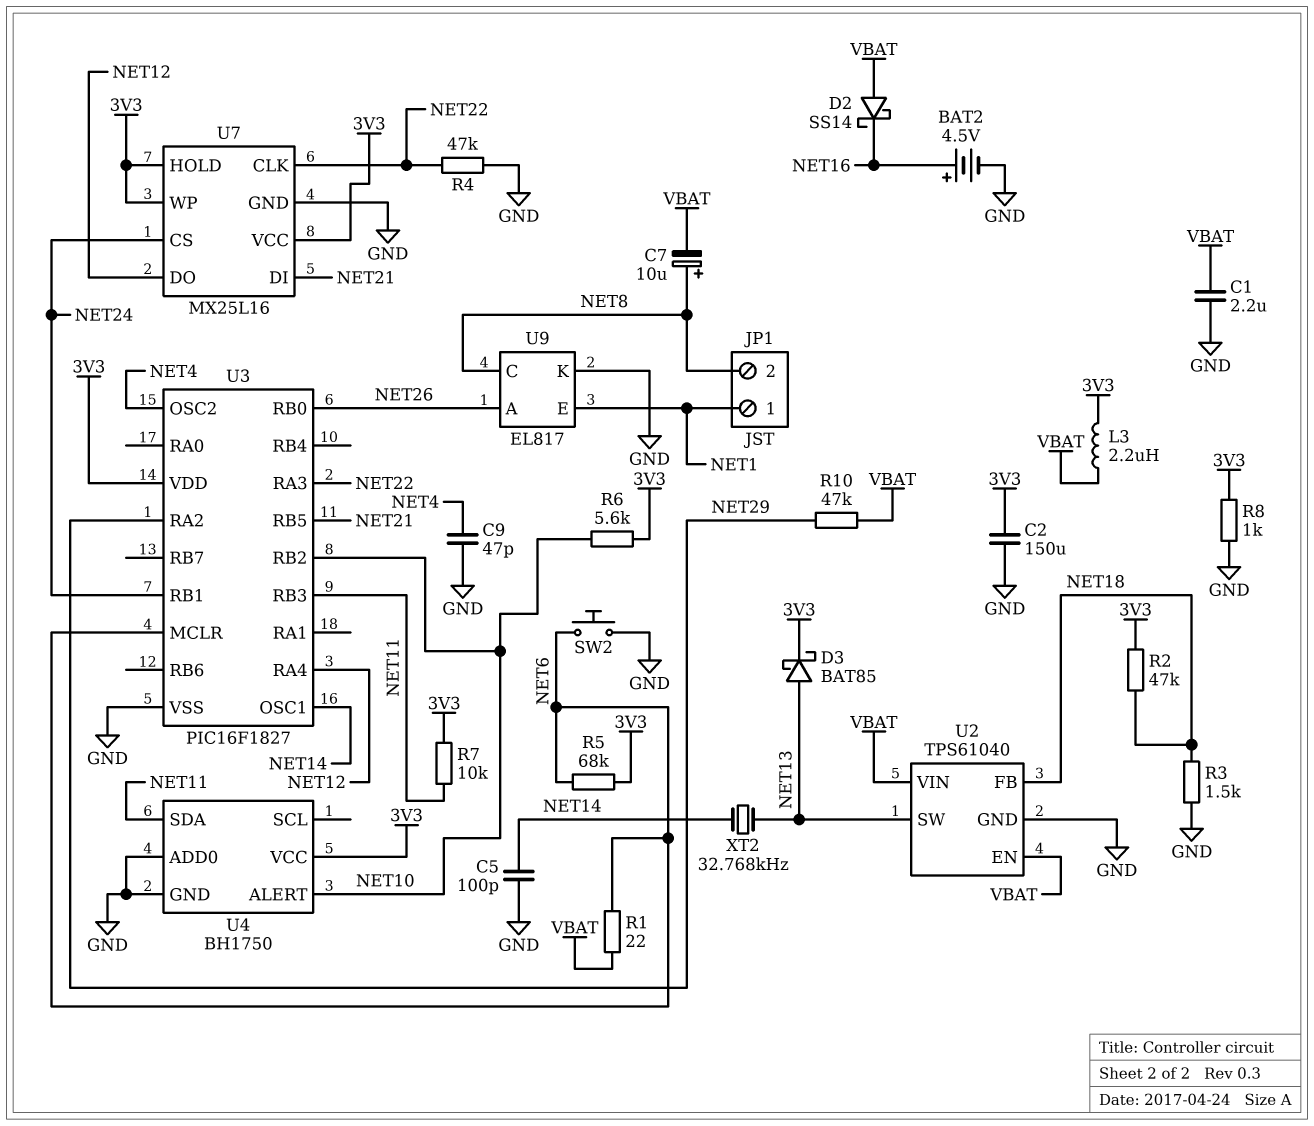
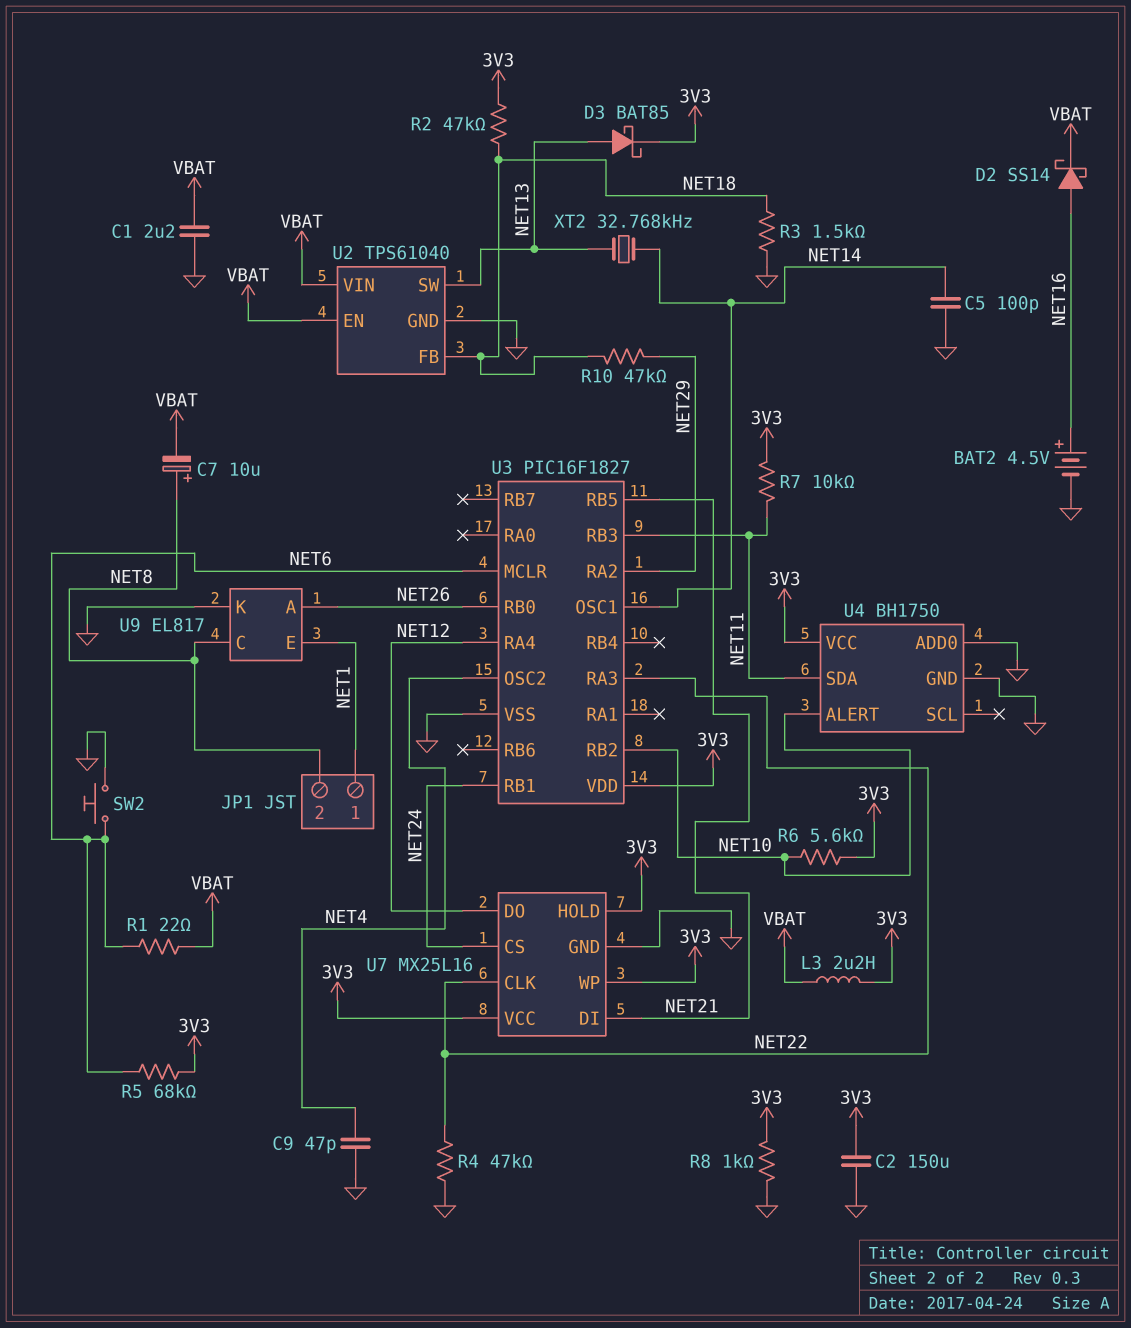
D2: schottky SS14 (A VBAT, K NET16) -> schottky SS14 (A NET16, K VBAT)
R10: 47k (NET29, VBAT) -> 47k (NET18, NET29)

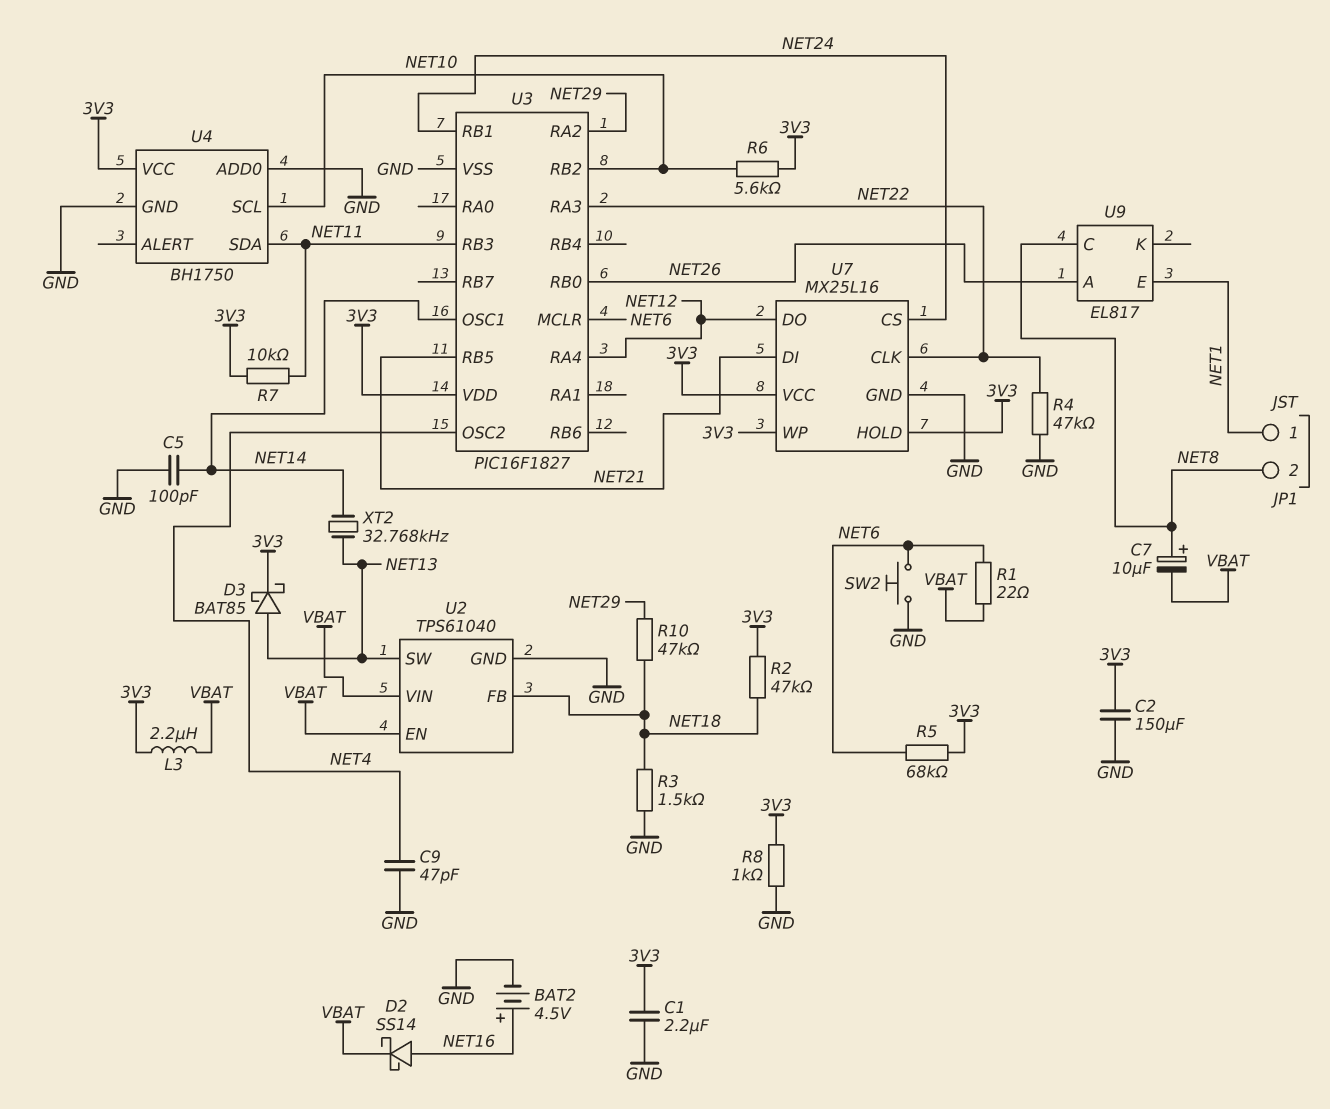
C1: 2.2uF (GND, VBAT) -> 2.2uF (3V3, GND)
U4 pin ALERT: NET10 -> none
U4 pin SCL: none -> NET10
U9 pin K: GND -> none

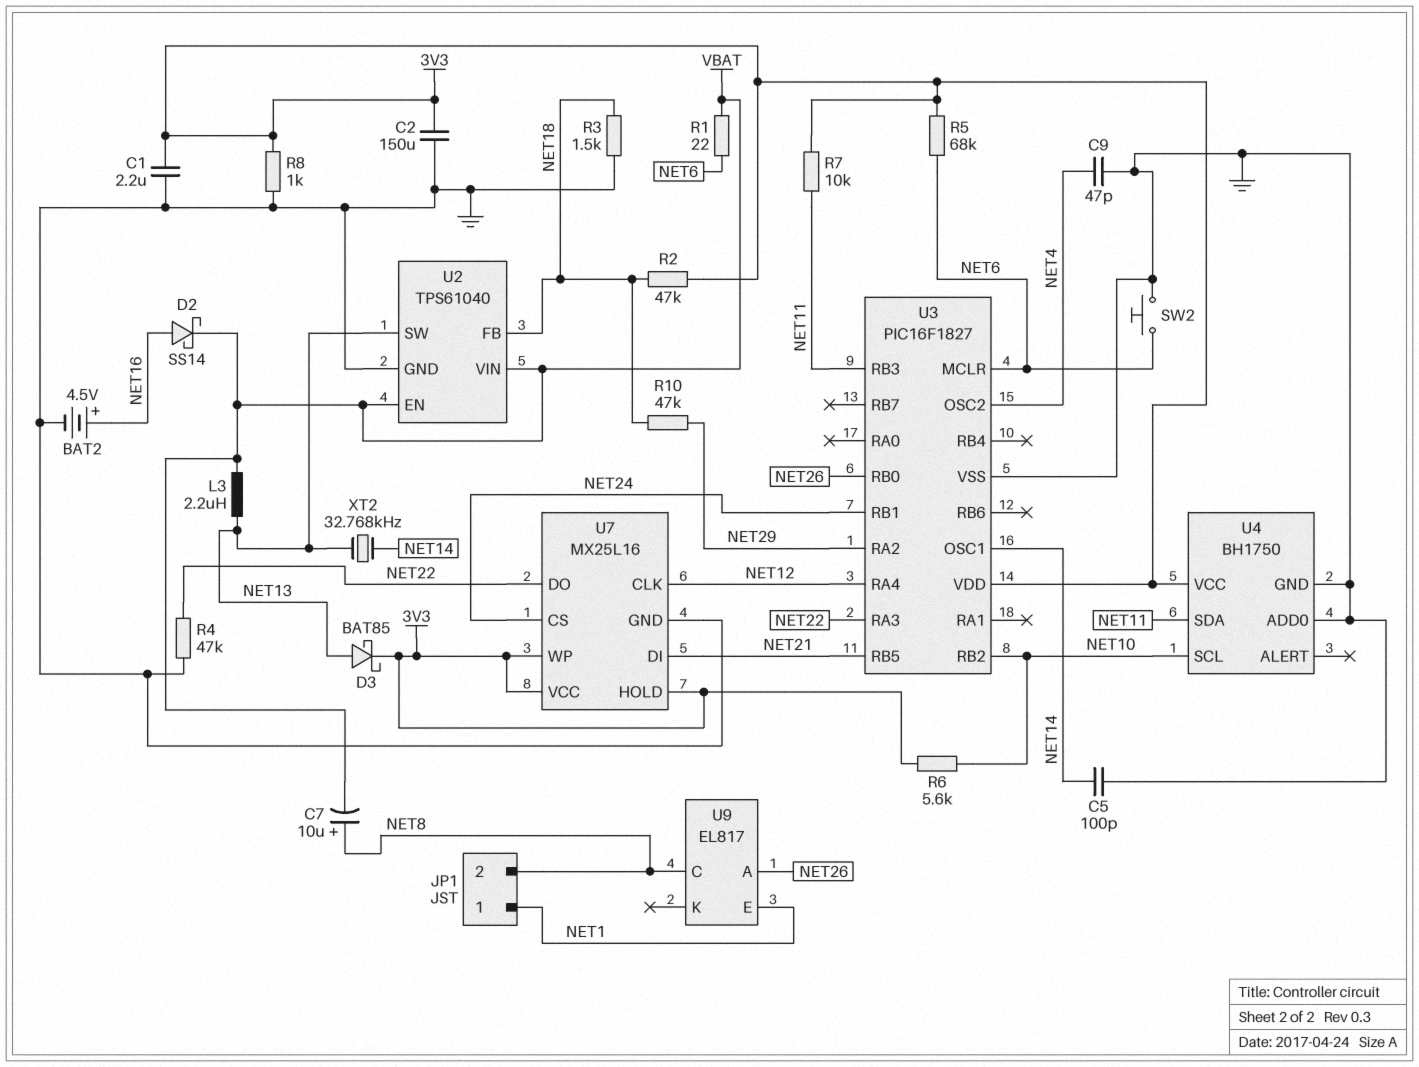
L3: 2.2uH (3V3, VBAT) -> 2.2uH (NET13, VBAT)
U7 pin CLK: NET22 -> NET12
U7 pin DO: NET12 -> NET22

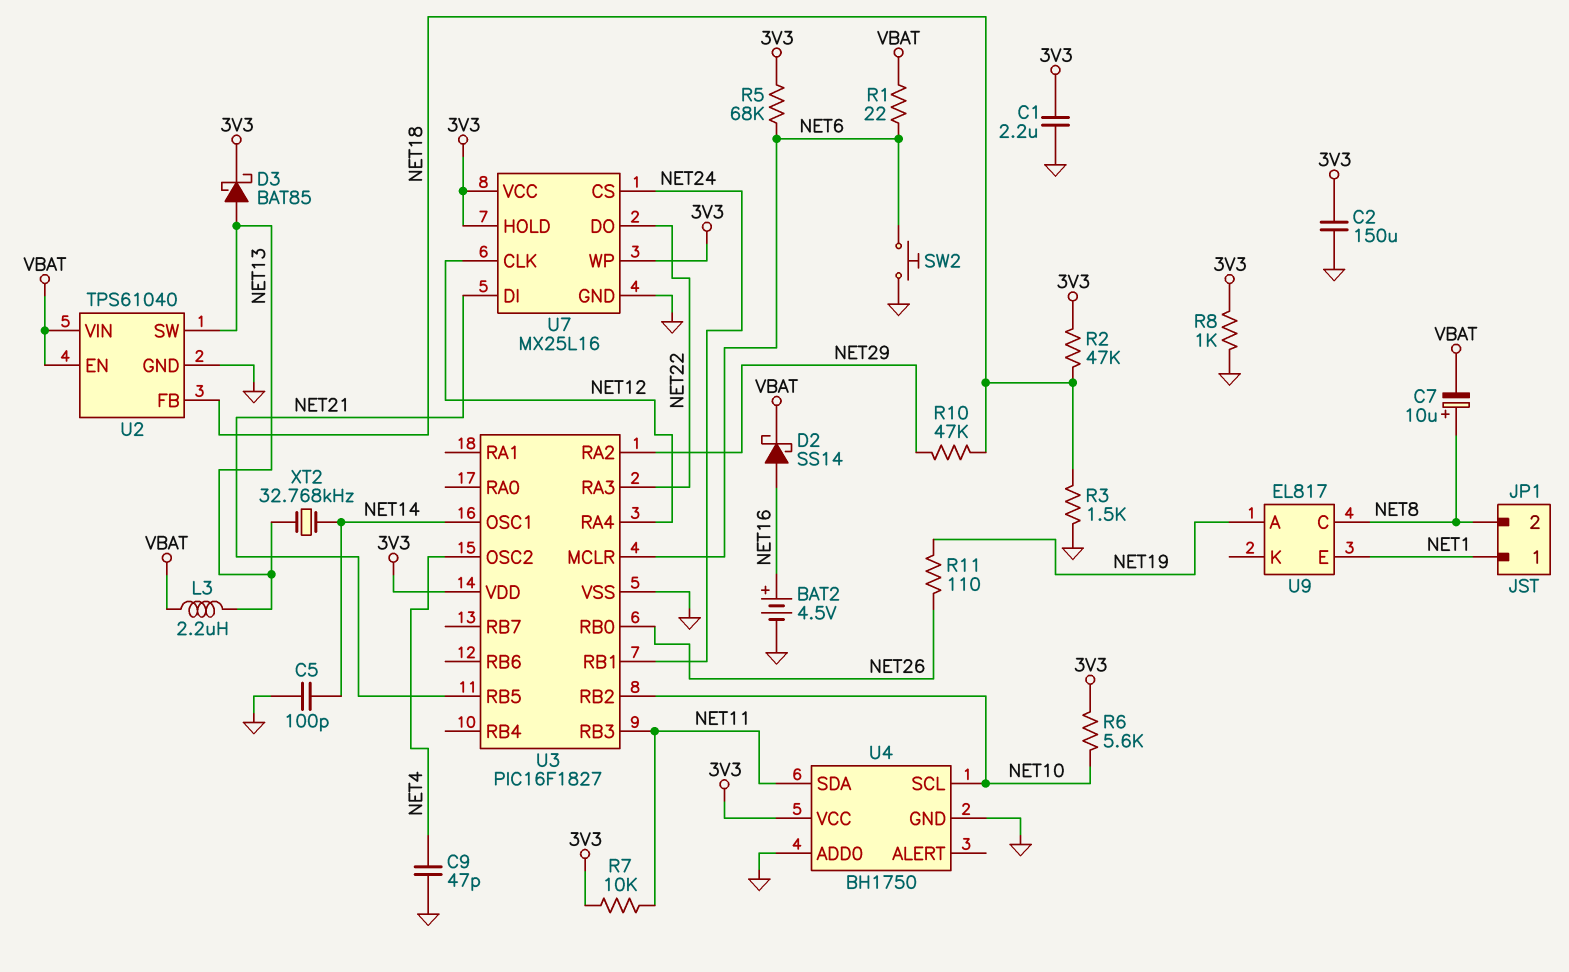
R4: 47k (GND, NET22) -> none
R11: none -> 110 (NET19, NET26)
U9 pin A: NET26 -> NET19

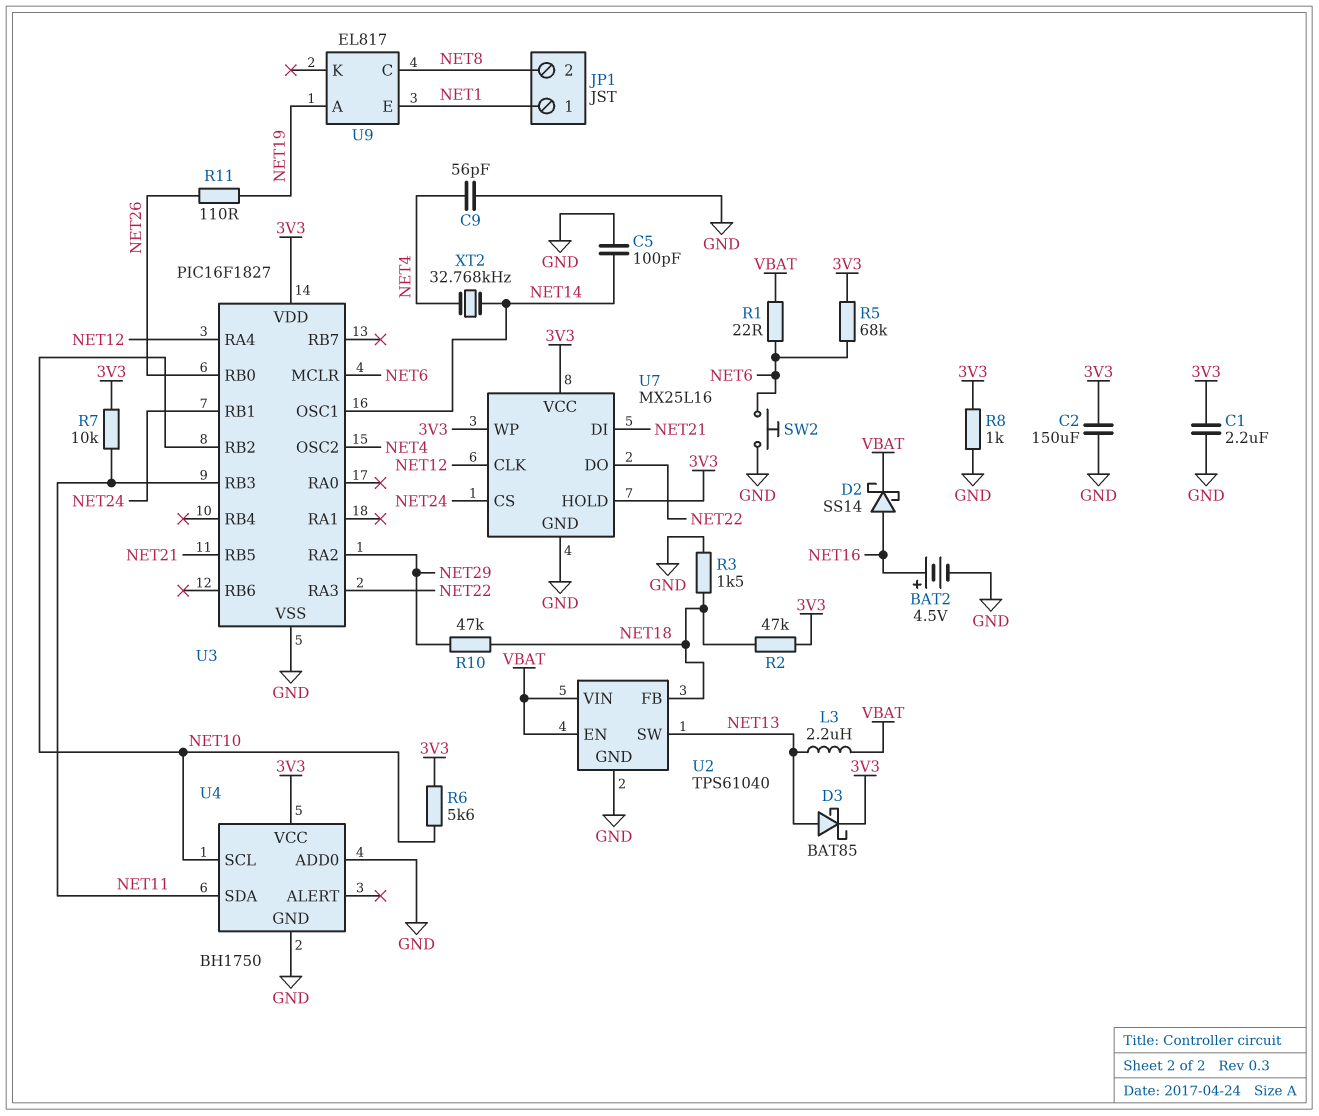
C7: 10uF (plus NET8, minus VBAT) -> none
C9: 47pF (GND, NET4) -> 56pF (GND, NET4)
XT2: 32.768kHz (NET13, NET14) -> 32.768kHz (NET4, NET14)

